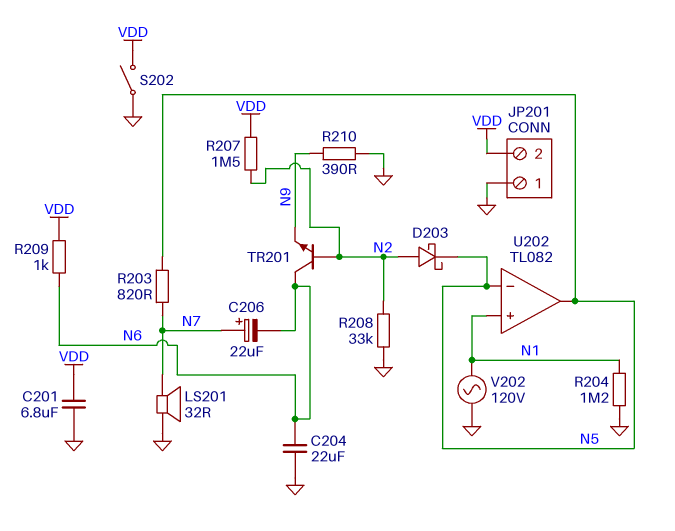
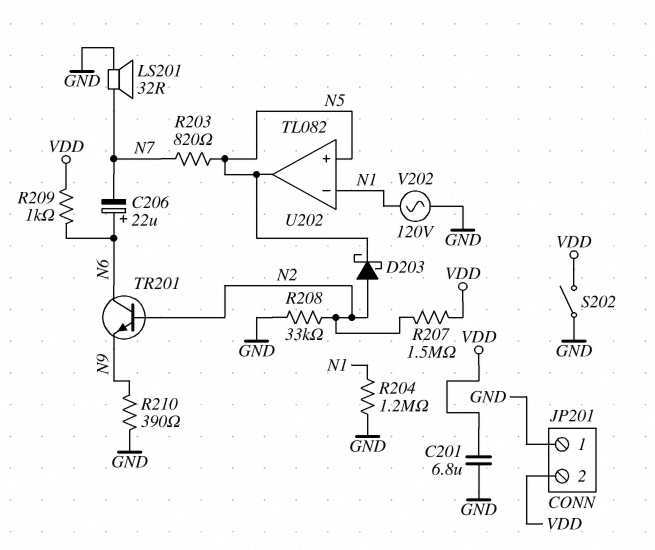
C204: 22uF (GND, N6) -> none
C206: 22uF (plus N7, minus N6) -> 22uF (plus N6, minus N7)
U202 pin in+: N1 -> N5
U202 pin in-: N5 -> N1

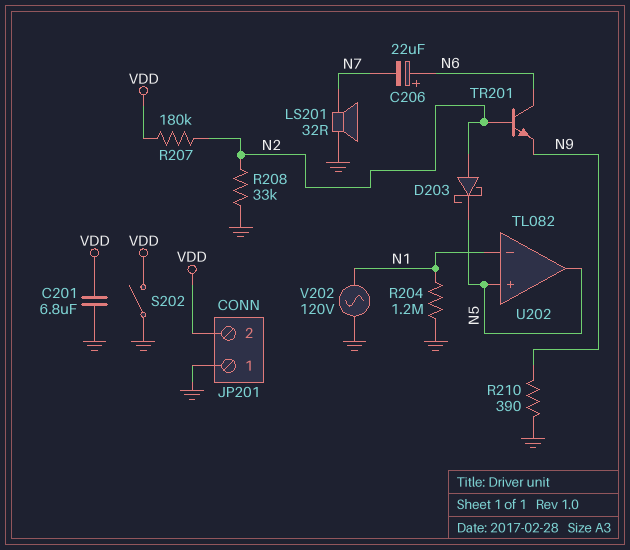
R203: 820 (N5, N7) -> none
R207: 1.5M (N2, VDD) -> 180k (N2, VDD)
R209: 1k (N6, VDD) -> none

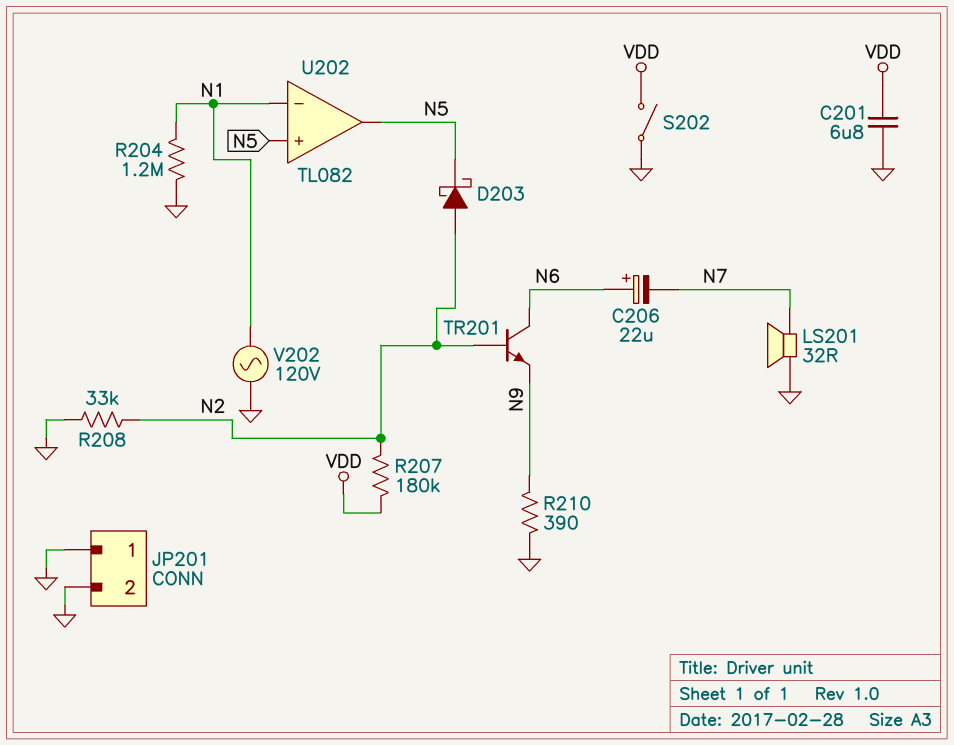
JP201 pin 2: VDD -> GND

